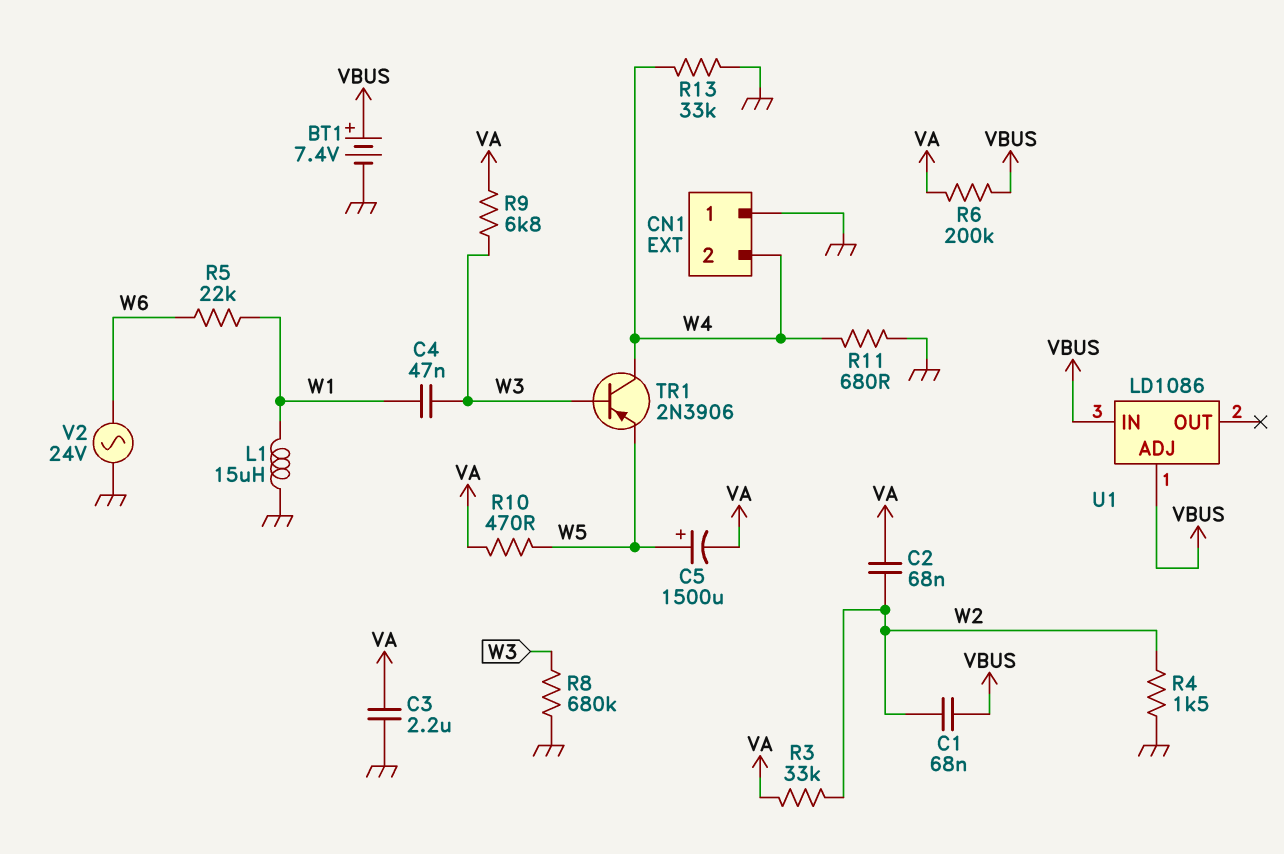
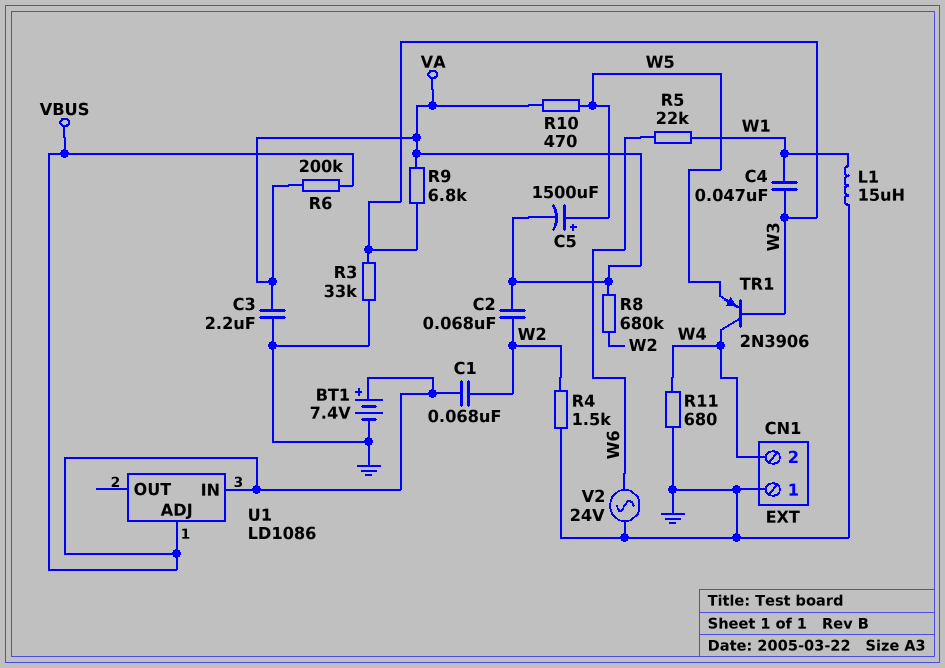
R3: 33k (VA, W2) -> 33k (GND, W3)
R8: 680k (GND, W3) -> 680k (VA, W2)
R13: 33k (GND, W4) -> none

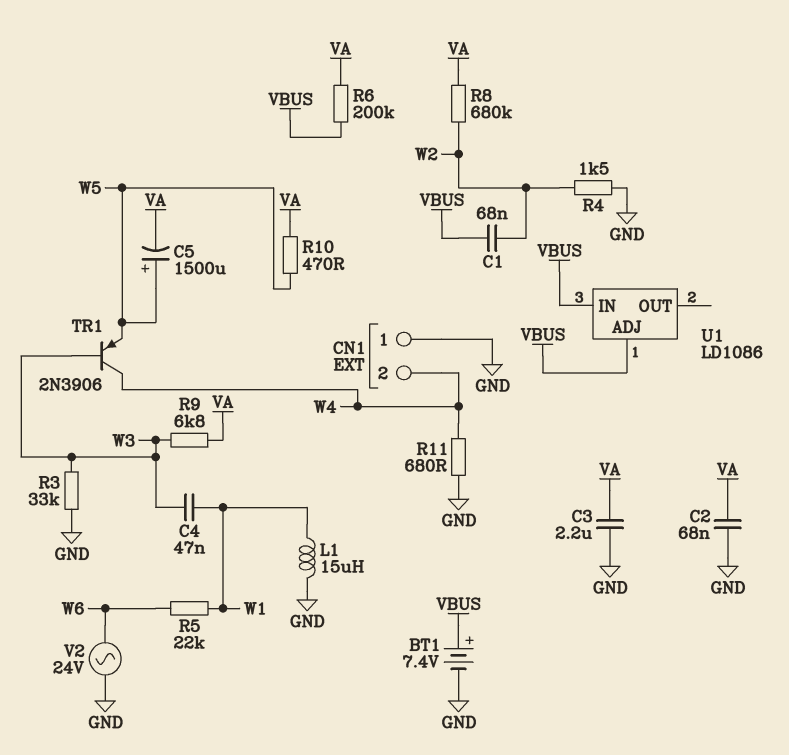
C2: 68nF (VA, W2) -> 68nF (GND, VA)

